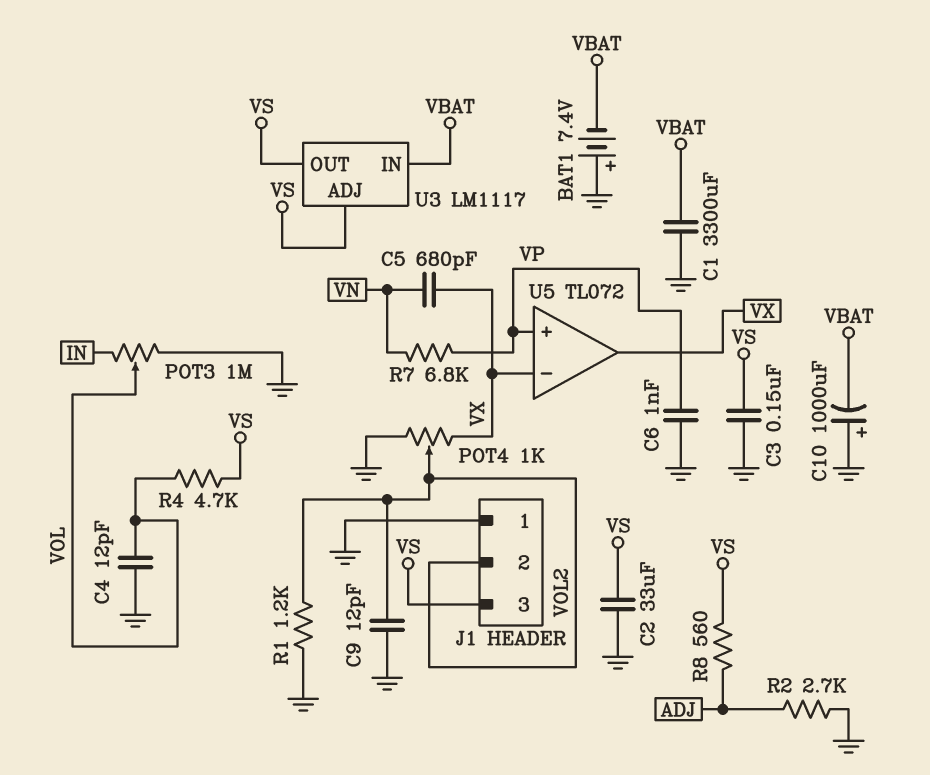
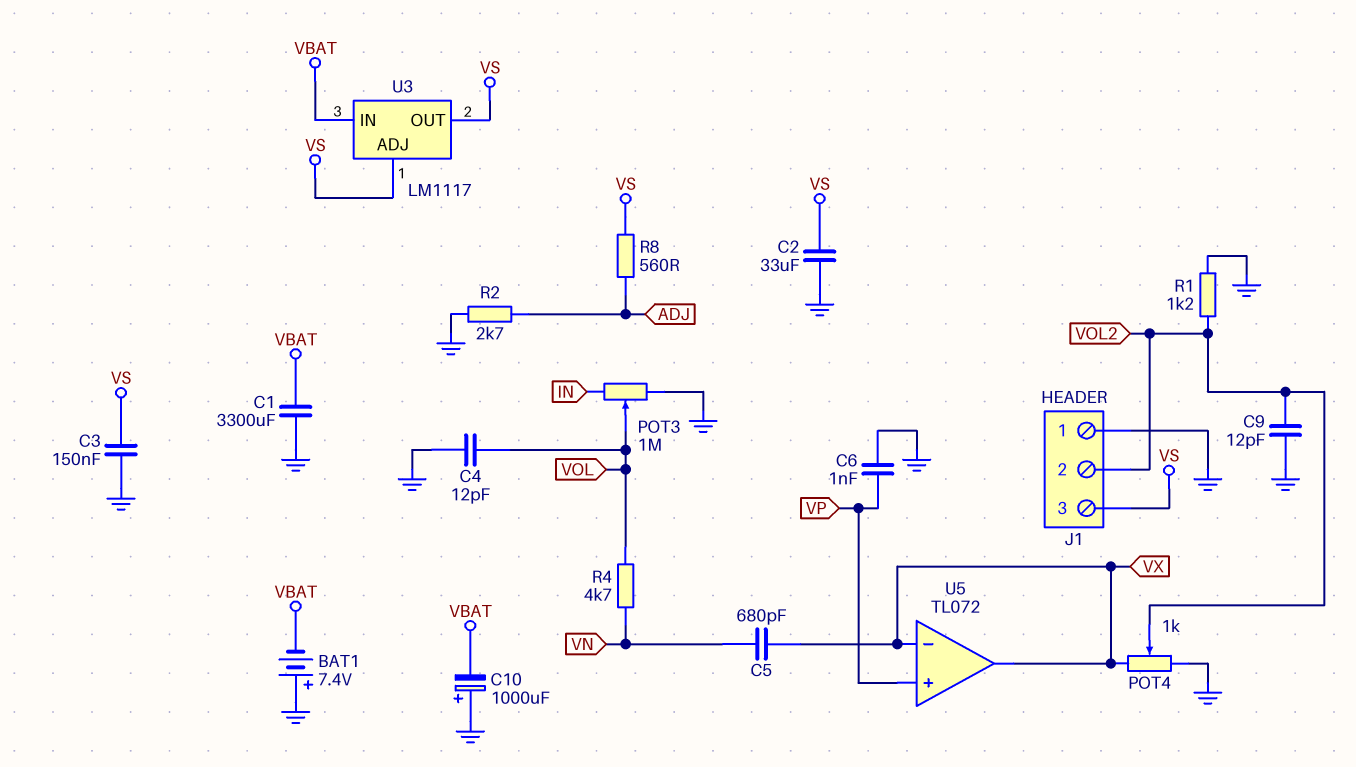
R4: 4.7k (VOL, VS) -> 4.7k (VN, VOL)
R7: 6.8k (VN, VP) -> none

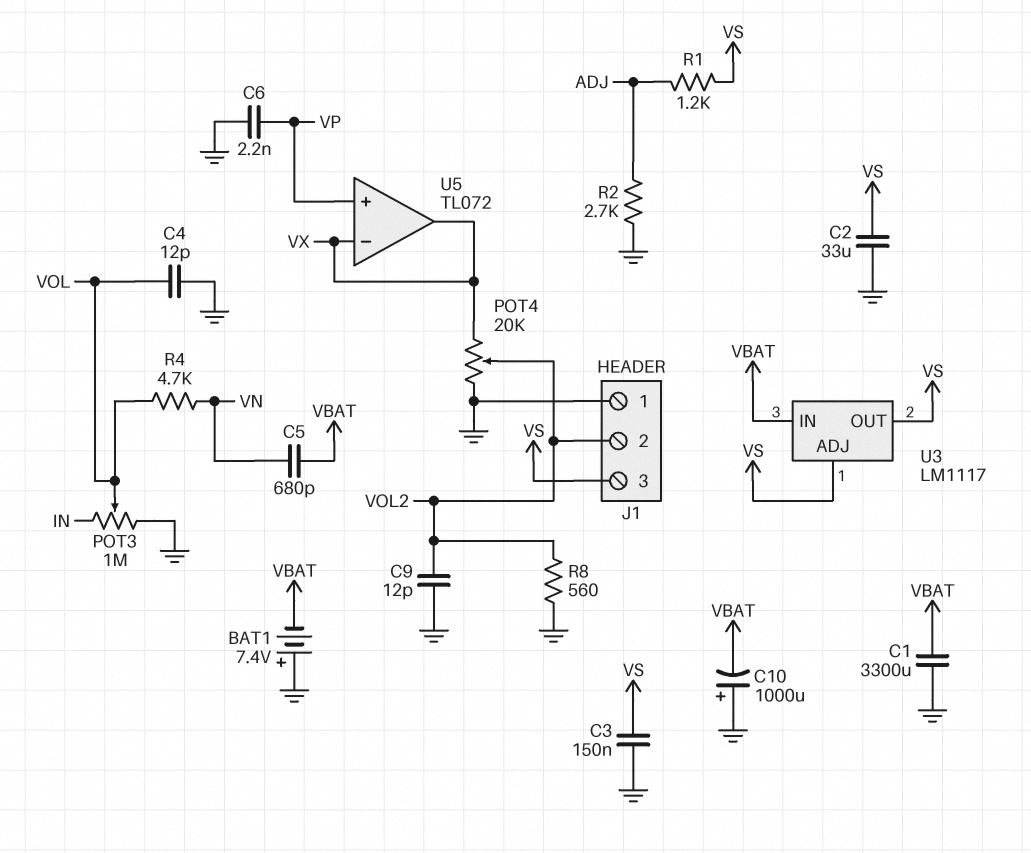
C5: 680pF (VN, VX) -> 680pF (VBAT, VN)
C6: 1nF (GND, VP) -> 2.2nF (GND, VP)
POT4: 1k (GND, VX, wiper VOL2) -> 20k (GND, VX, wiper VOL2)
R1: 1.2k (GND, VOL2) -> 1.2k (ADJ, VS)
R8: 560 (ADJ, VS) -> 560 (GND, VOL2)

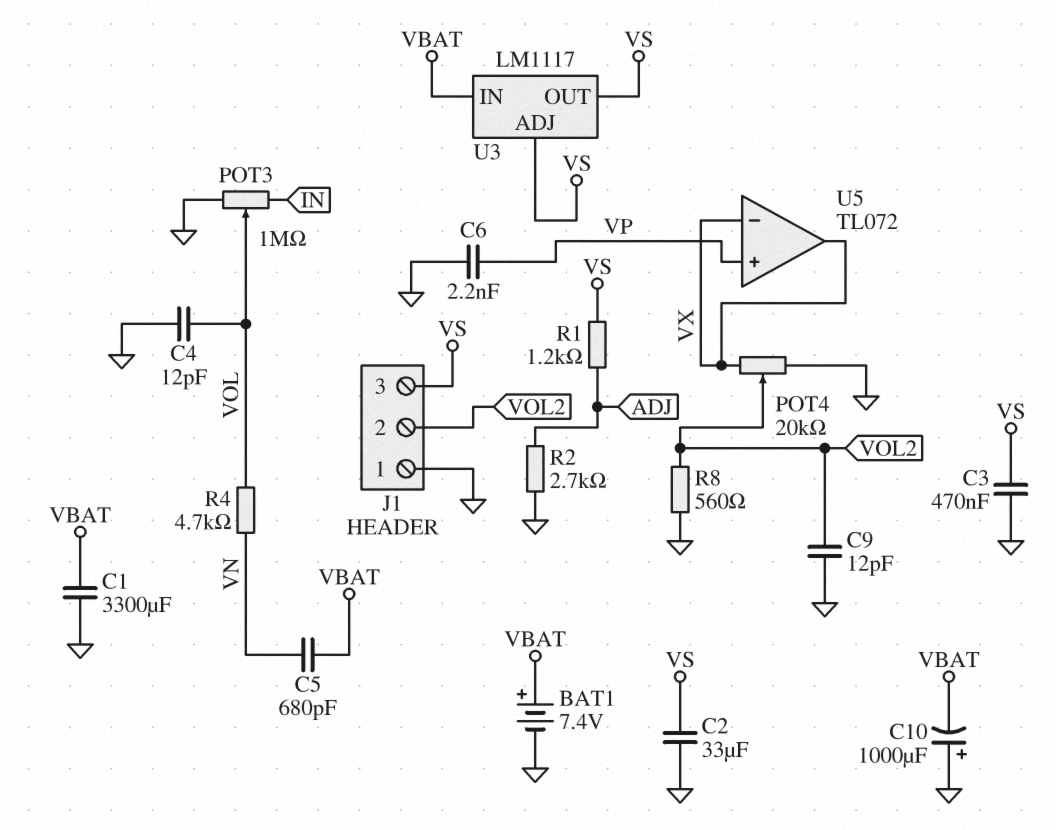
BAT1: 7.4V (plus GND, minus VBAT) -> 7.4V (plus VBAT, minus GND)
C3: 150nF (GND, VS) -> 470nF (GND, VS)

